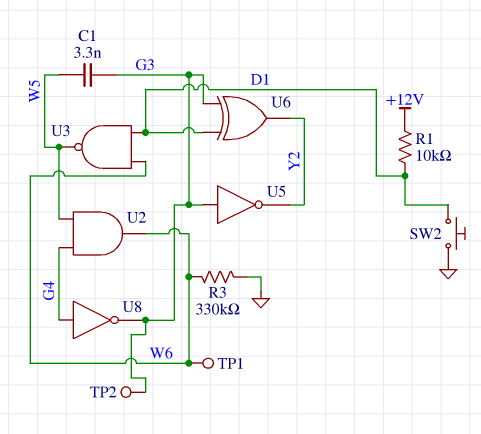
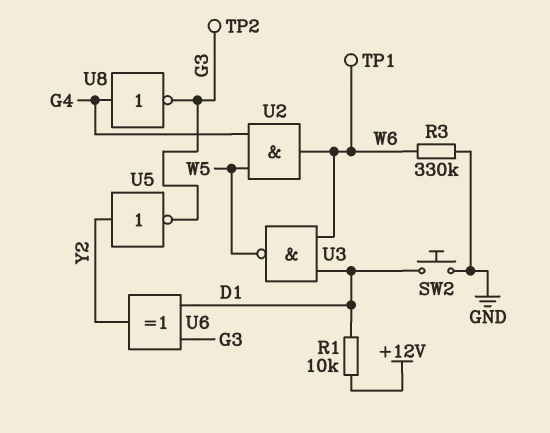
C1: 3.3nF (G3, W5) -> none
U5: NOT (in G3, out Y2) -> NOT (in Y2, out G3)

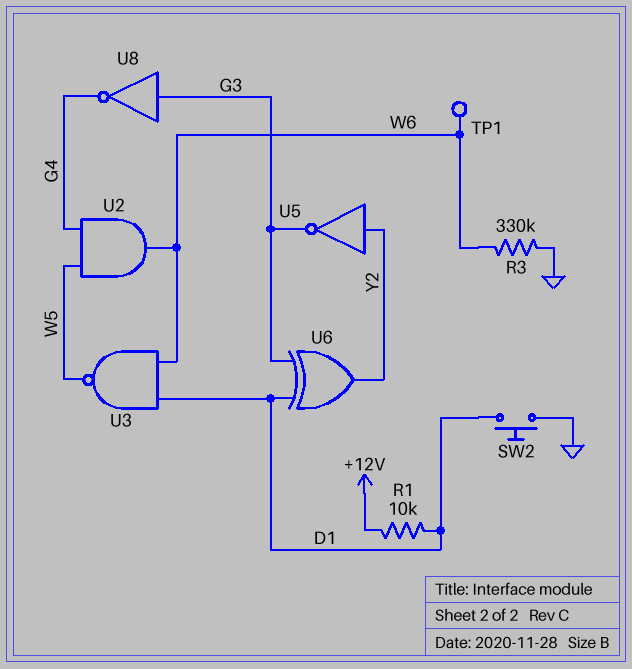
TP2: test point (G3) -> none
U8: NOT (in G4, out G3) -> NOT (in G3, out G4)

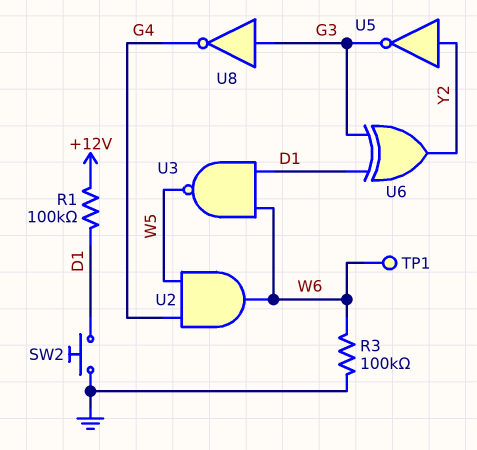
R1: 10k (+12V, D1) -> 100k (+12V, D1)
R3: 330k (GND, W6) -> 100k (GND, W6)

